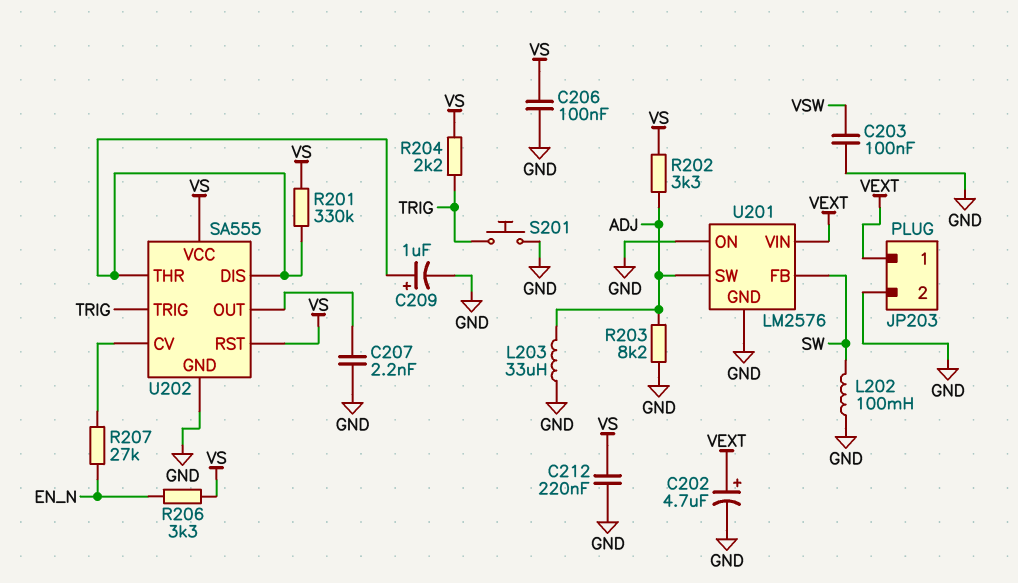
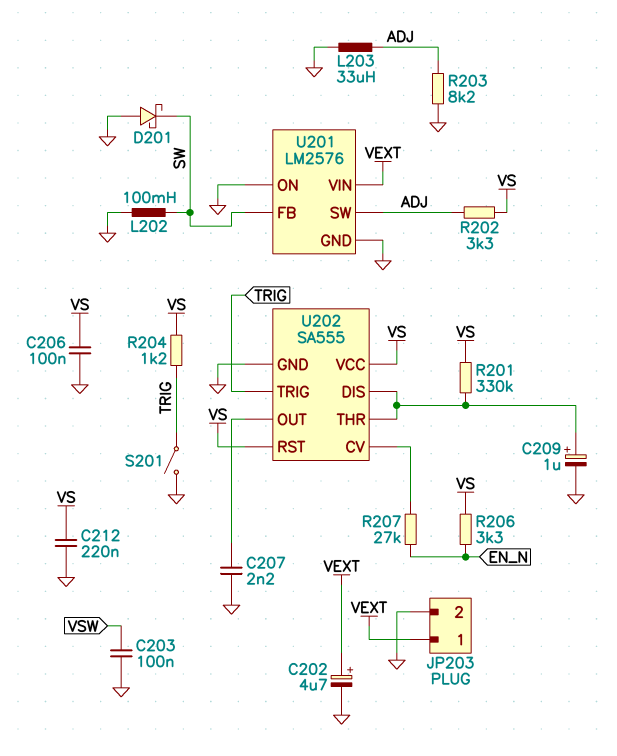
D201: none -> schottky (A GND, K SW)
R204: 2.2k (TRIG, VS) -> 1.2k (TRIG, VS)
S201: button (GND, TRIG) -> switch (GND, TRIG)

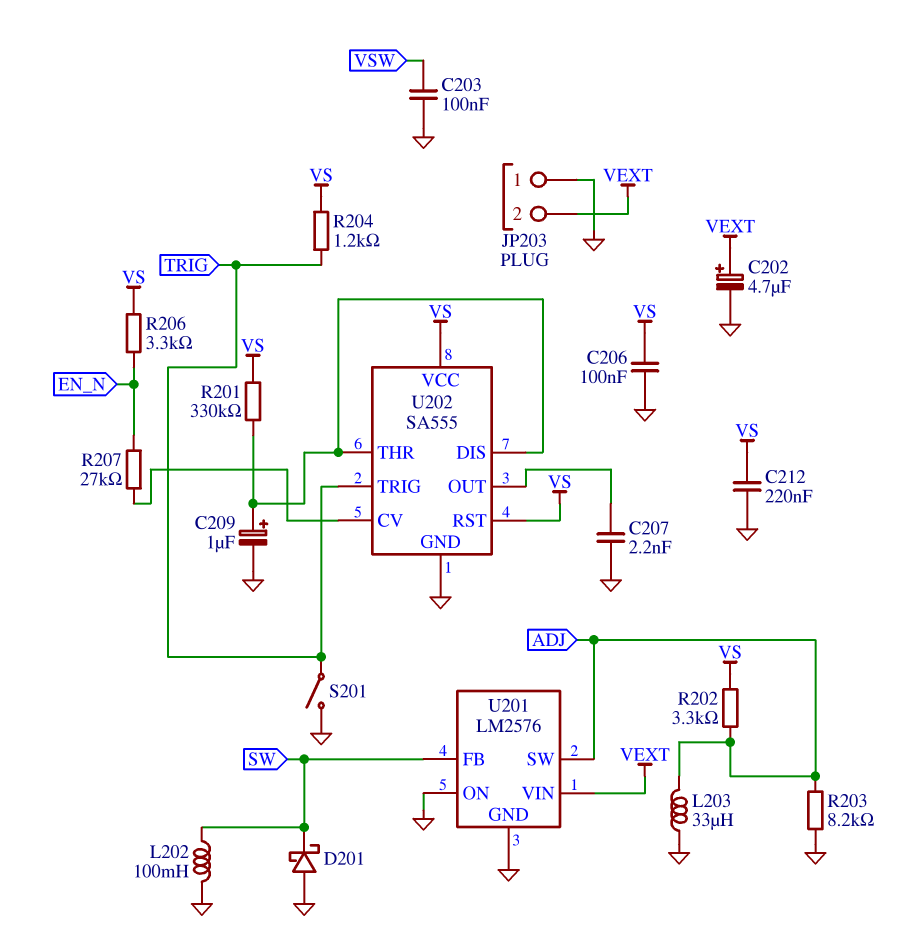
JP203 pin 1: VEXT -> GND
JP203 pin 2: GND -> VEXT

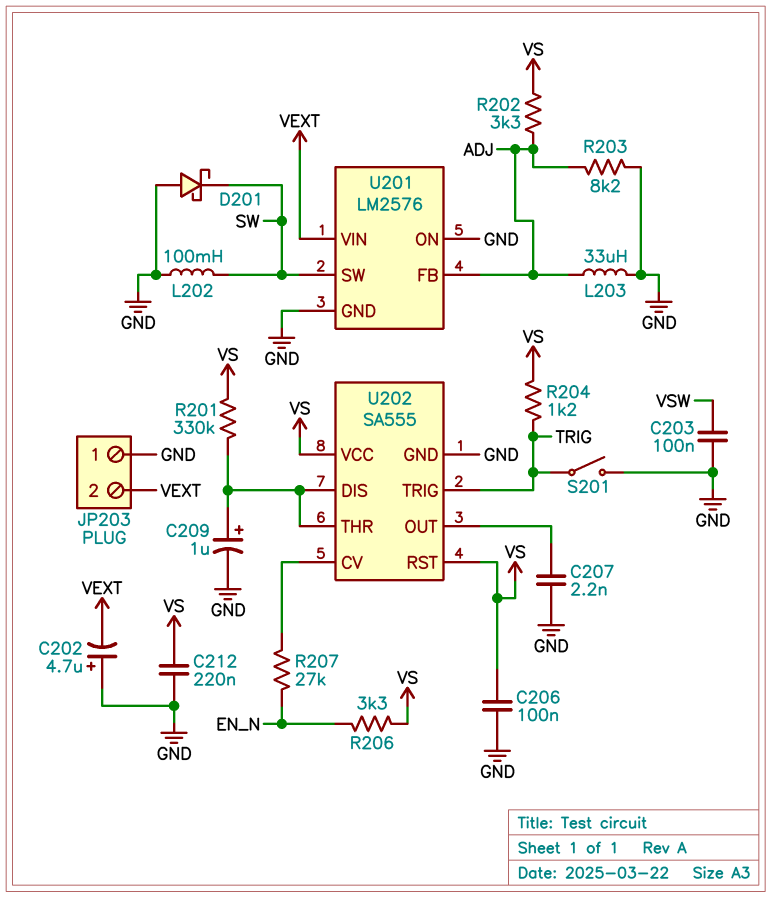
C202: 4.7uF (plus VEXT, minus GND) -> 4.7uF (plus GND, minus VEXT)
U201 pin FB: SW -> ADJ
U201 pin SW: ADJ -> SW

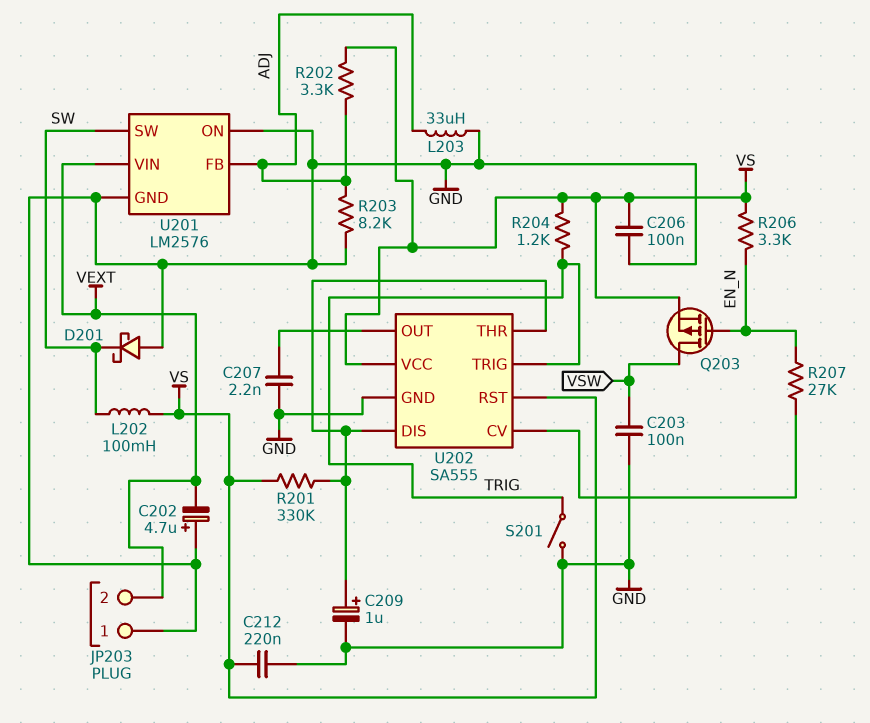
L202: 100mH (GND, SW) -> 100mH (SW, VS)
Q203: none -> PMOS (G EN_N, D VSW, S VS)

